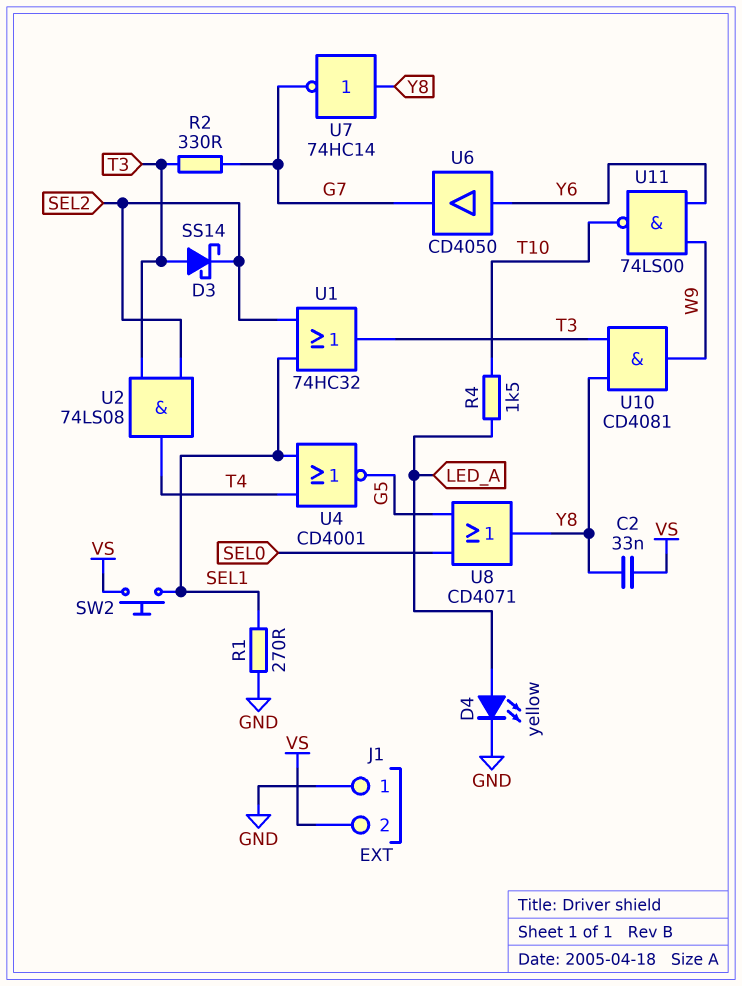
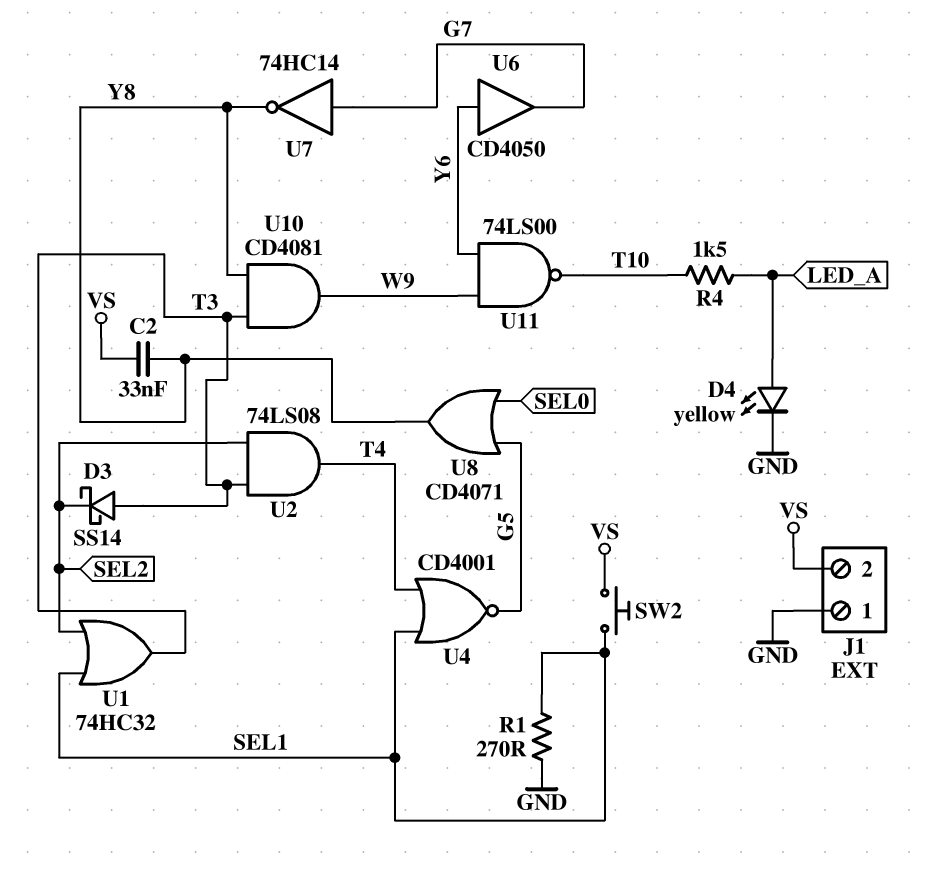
R2: 330 (G7, T3) -> none
U7: NOT 74HC14 (in Y8, out G7) -> NOT 74HC14 (in G7, out Y8)

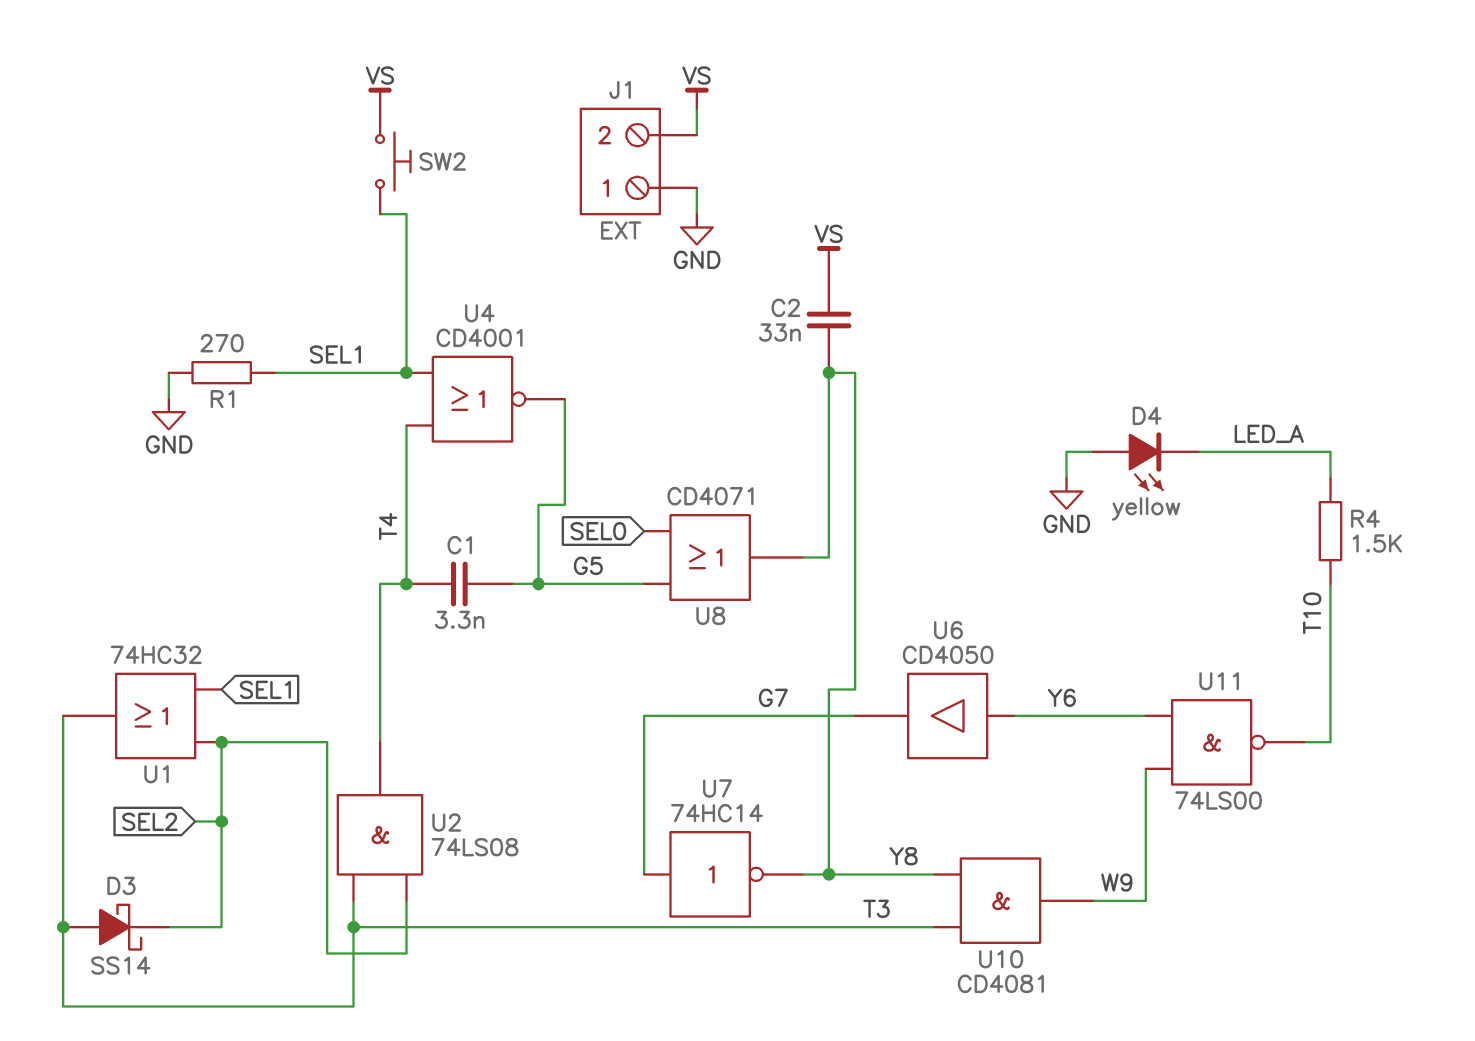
C1: none -> 3.3nF (G5, T4)
D4: LED yellow (A LED_A, K GND) -> LED yellow (A GND, K LED_A)

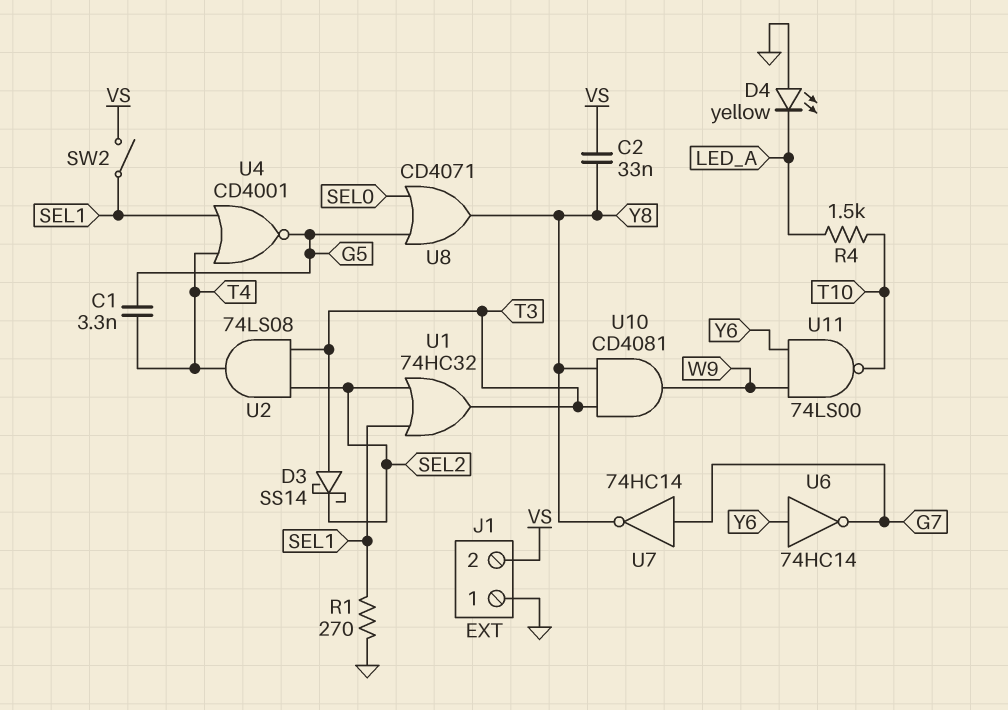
SW2: button (SEL1, VS) -> switch (SEL1, VS)
U6: buffer CD4050 (in Y6, out G7) -> NOT 74HC14 (in Y6, out G7)

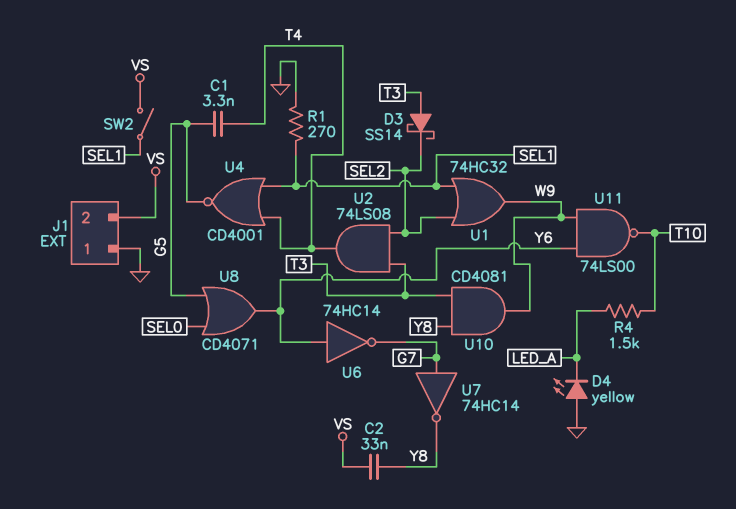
U1: OR 74HC32 (in SEL1, in SEL2, out T3) -> OR 74HC32 (in SEL1, in SEL2, out W9)
U8: OR CD4071 (in G5, in SEL0, out Y8) -> OR CD4071 (in G5, in SEL0, out Y6)

